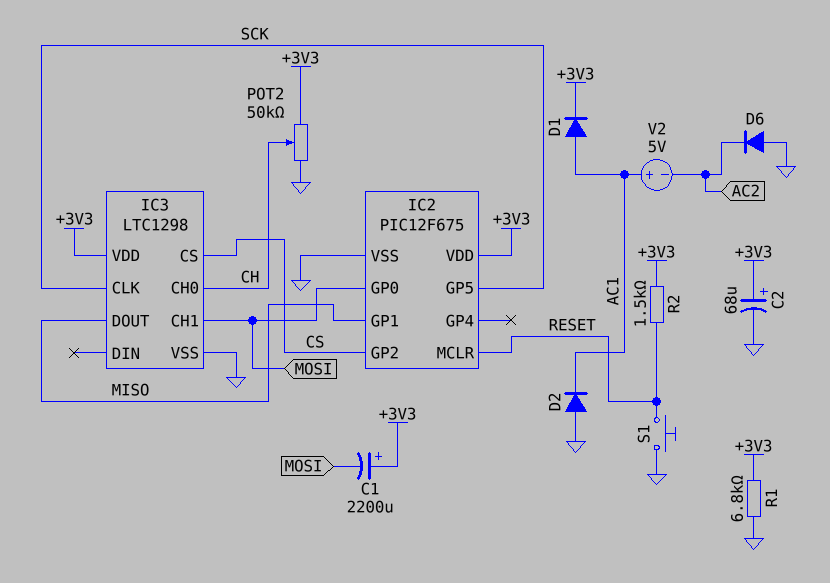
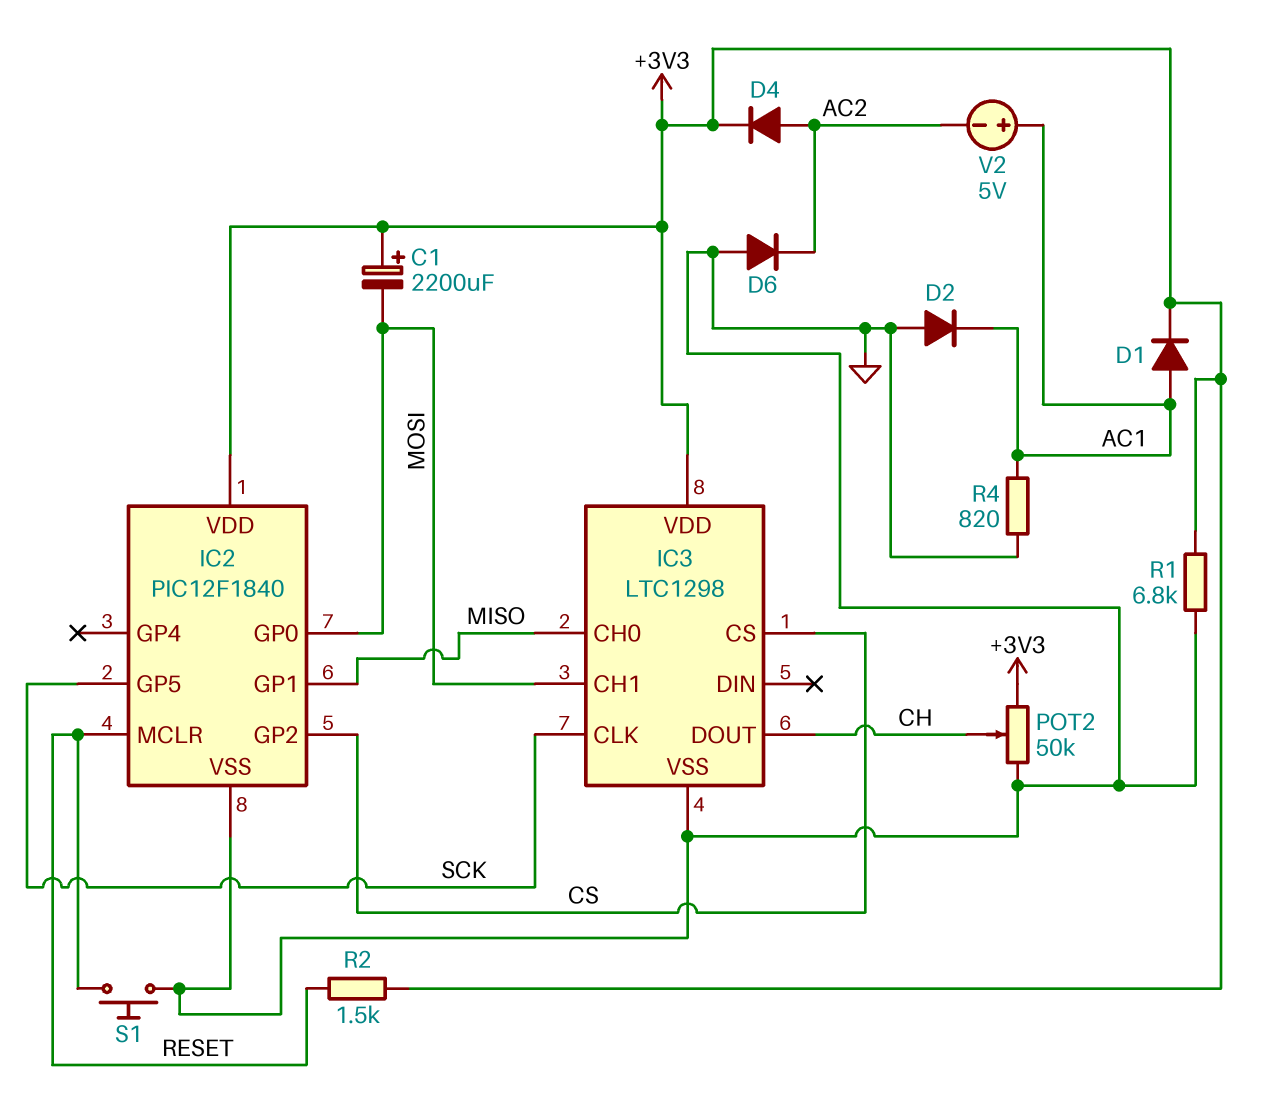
C2: 68uF (plus +3V3, minus GND) -> none
D4: none -> diode (A AC2, K +3V3)
IC2: PIC12F675 -> PIC12F1840
IC3 pin CH0: CH -> MISO
IC3 pin DOUT: MISO -> CH
R4: none -> 820 (AC1, GND)

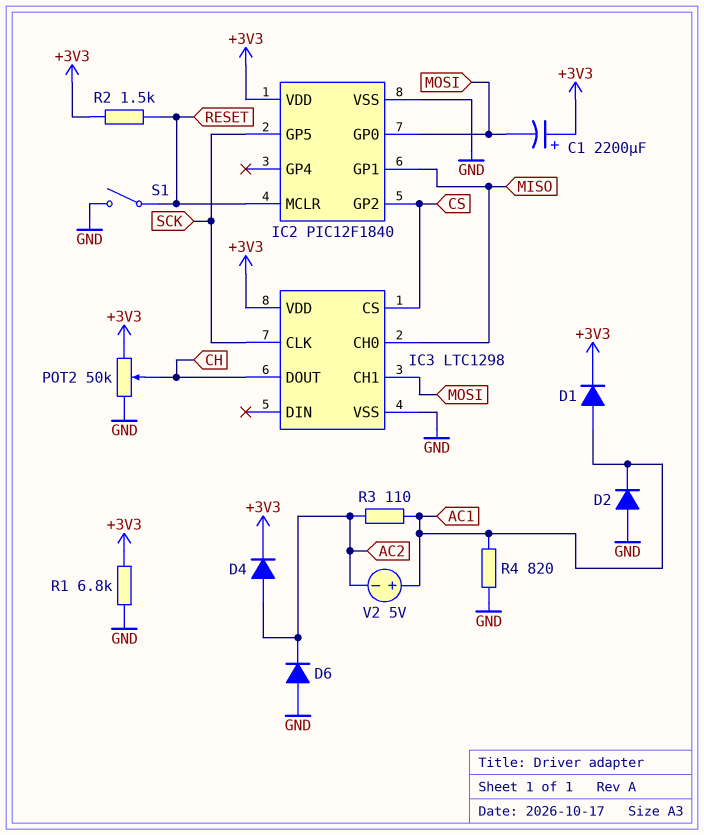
R3: none -> 110 (AC1, AC2)
S1: button (GND, RESET) -> switch (GND, RESET)

